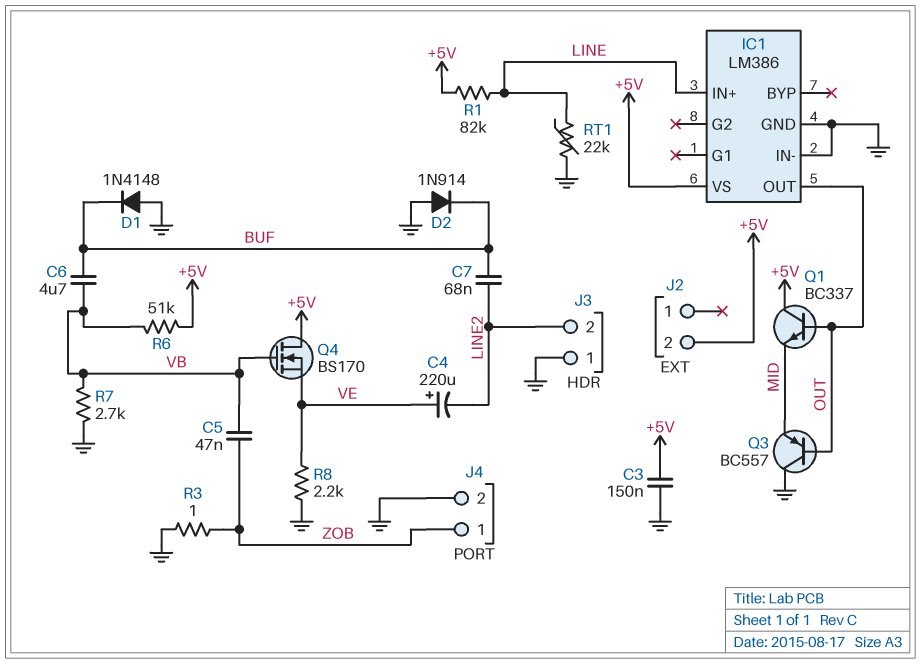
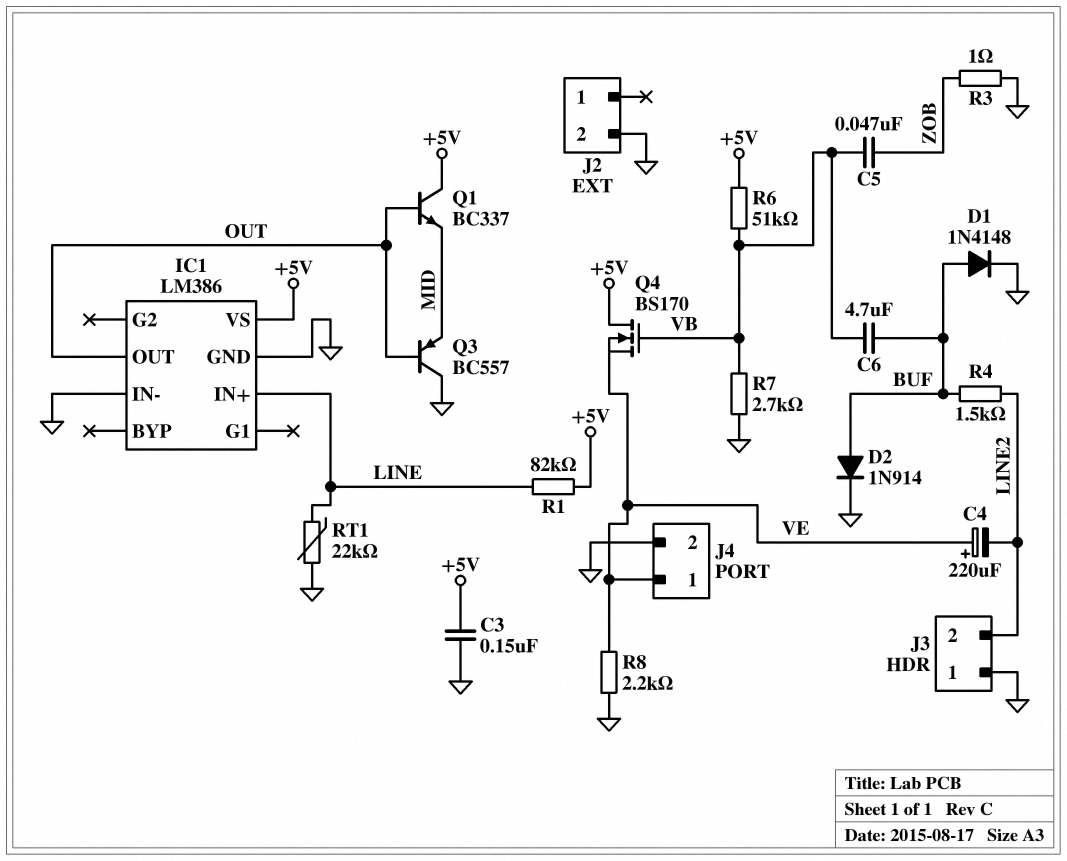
C7: 68nF (BUF, LINE2) -> none
D1: diode 1N4148 (A GND, K BUF) -> diode 1N4148 (A BUF, K GND)
D2: diode 1N914 (A GND, K BUF) -> diode 1N914 (A BUF, K GND)
J2 pin 2: +5V -> GND
J4 pin 1: ZOB -> VE
R4: none -> 1.5k (BUF, LINE2)

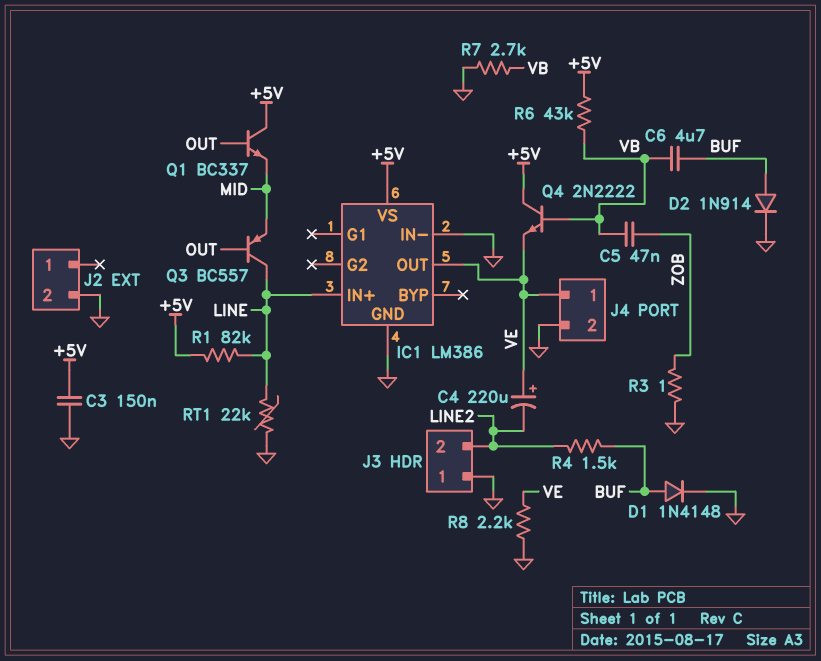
IC1 pin OUT: OUT -> VE
Q3: PNP BC557 (B OUT, C GND, E MID) -> PNP BC557 (B OUT, C LINE, E MID)
Q4: NMOS BS170 (G VB, D +5V, S VE) -> NPN 2N2222 (B VB, C +5V, E VE)
R6: 51k (+5V, VB) -> 43k (+5V, VB)

